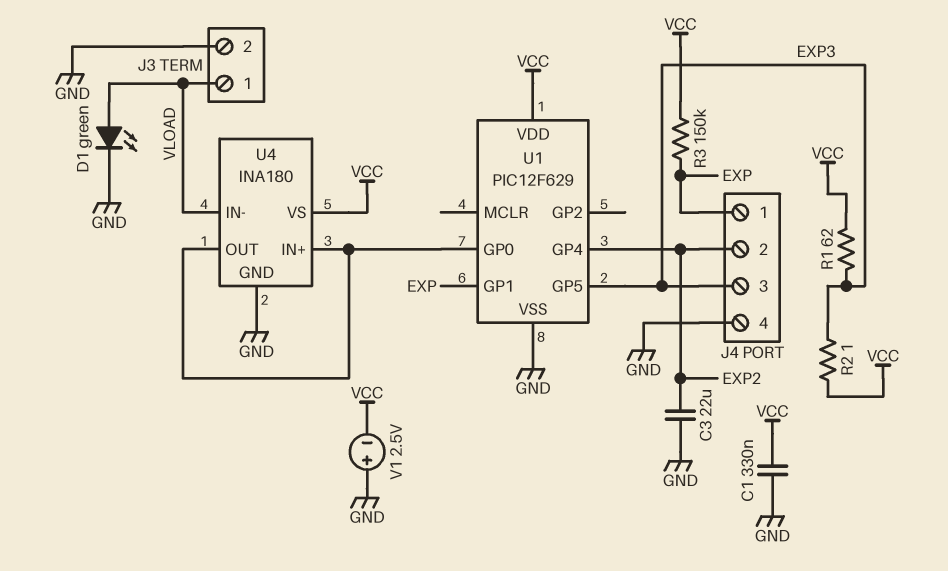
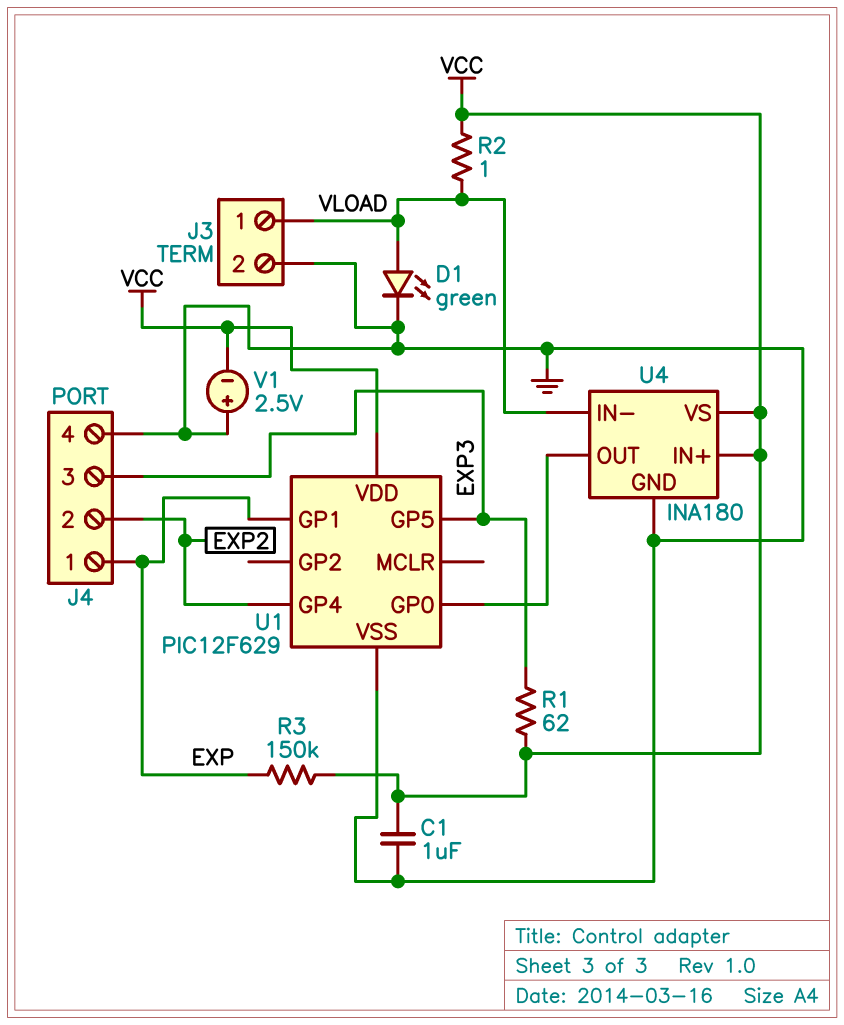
C1: 330nF (GND, VCC) -> 1uF (GND, VCC)
C3: 22uF (EXP2, GND) -> none
R2: 1 (EXP3, VCC) -> 1 (VCC, VLOAD)
U4 pin IN+: U1/GP0 -> VCC

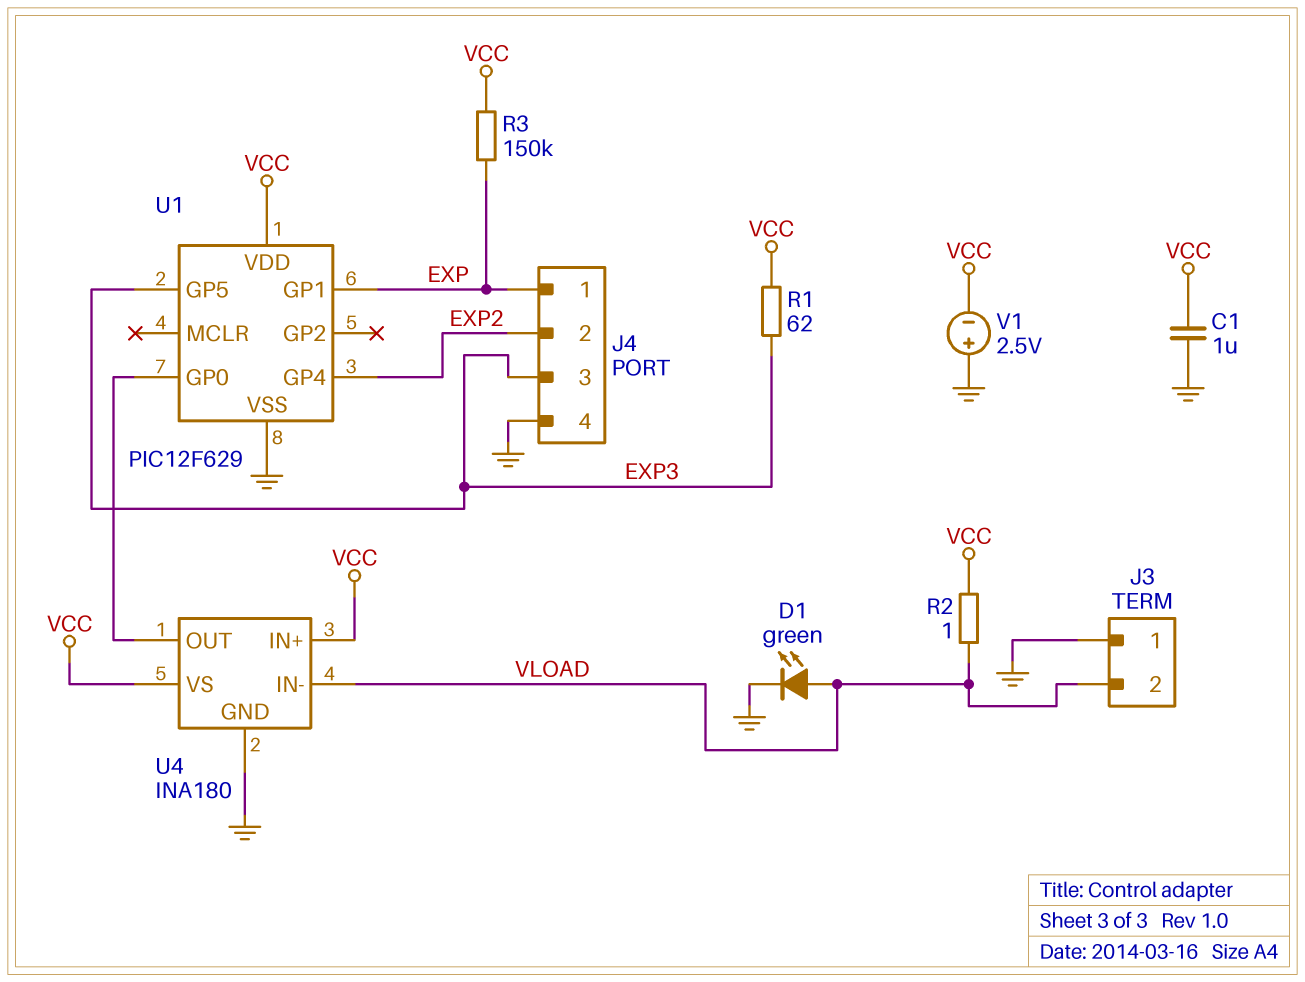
J3 pin 1: VLOAD -> GND
J3 pin 2: GND -> VLOAD

